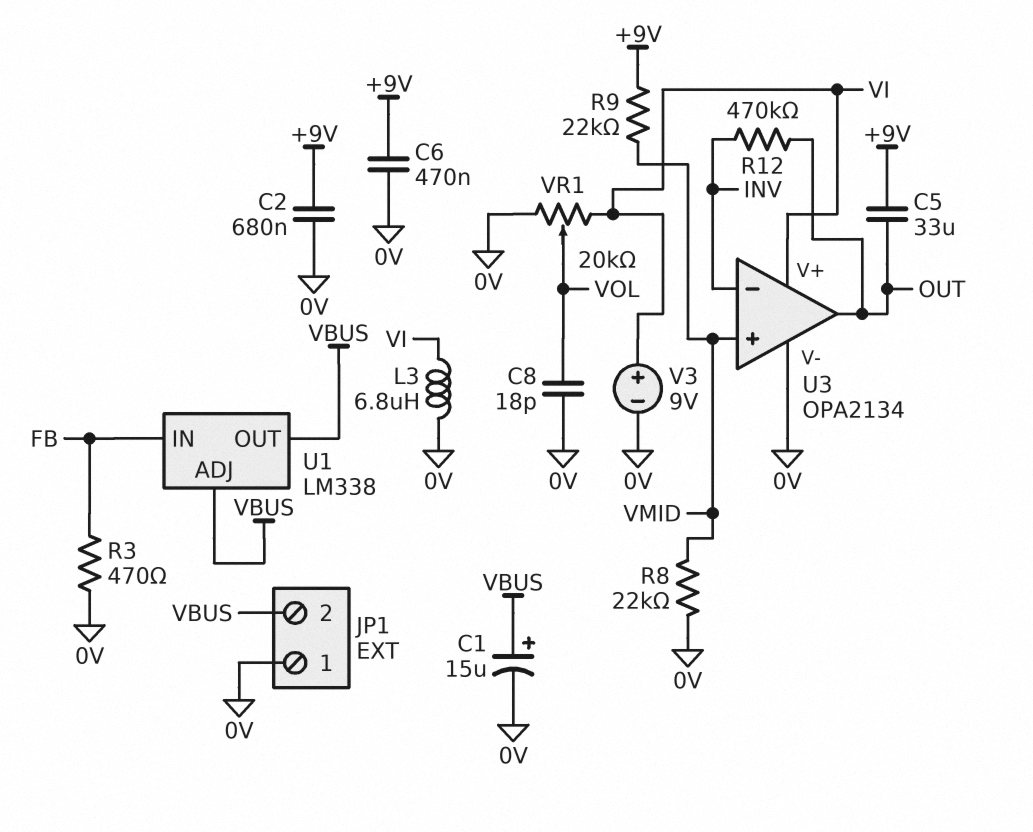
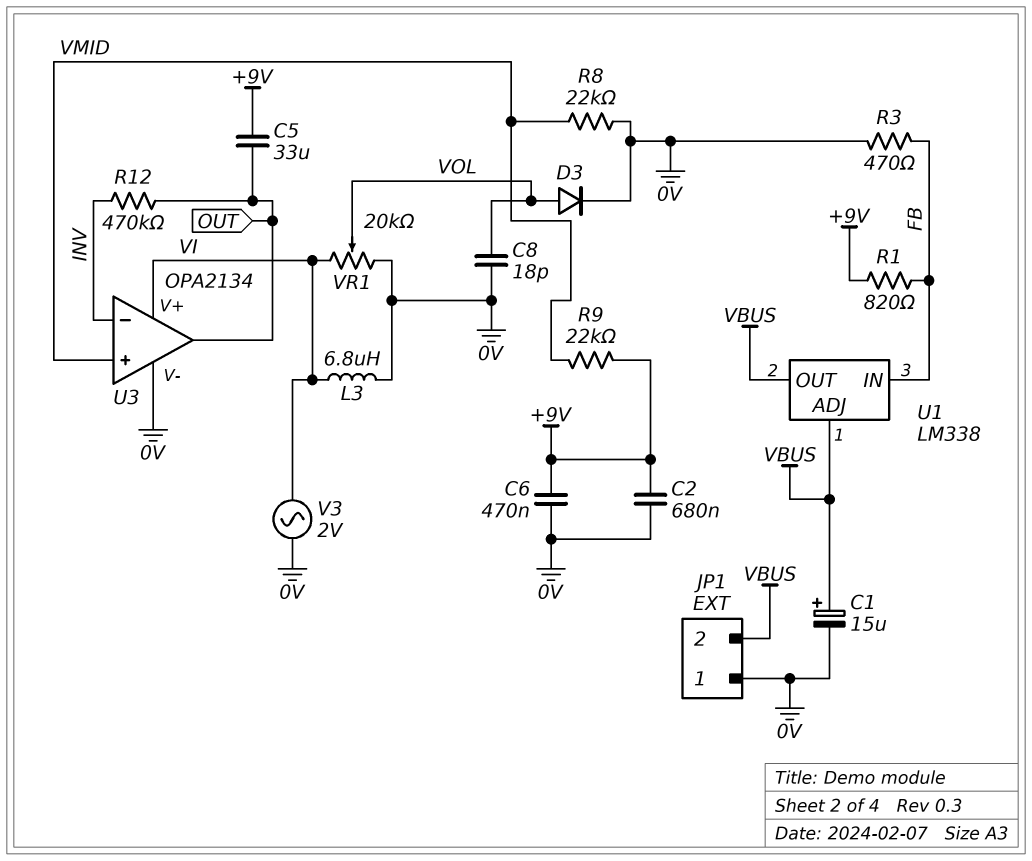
D3: none -> diode (A VOL, K 0V)
R1: none -> 820 (+9V, FB)
V3: 9V (plus VI, minus 0V) -> AC 2V (0V, VI)

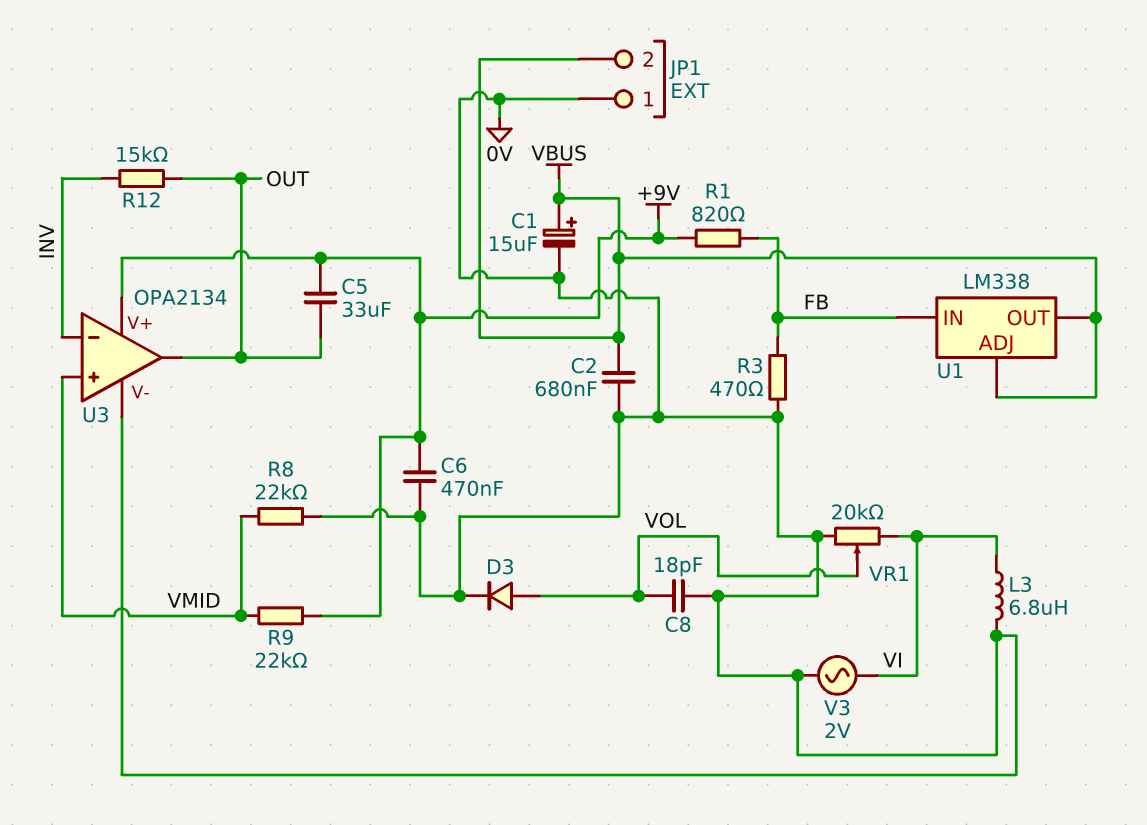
C2: 680nF (+9V, 0V) -> 680nF (0V, VBUS)
R12: 470k (INV, OUT) -> 15k (INV, OUT)
U3 pin V+: VI -> +9V

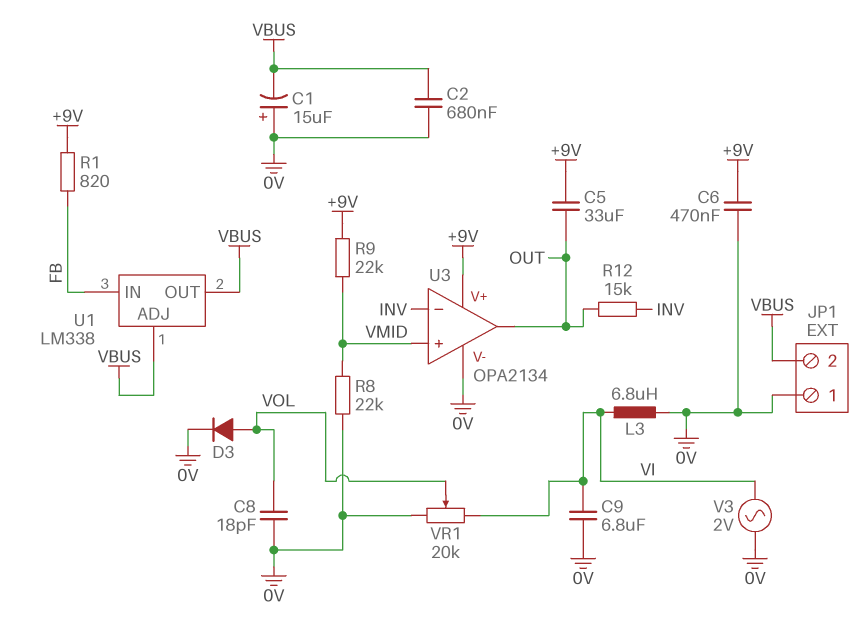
C1: 15uF (plus VBUS, minus 0V) -> 15uF (plus 0V, minus VBUS)
C9: none -> 6.8uF (0V, VI)
R3: 470 (0V, FB) -> none

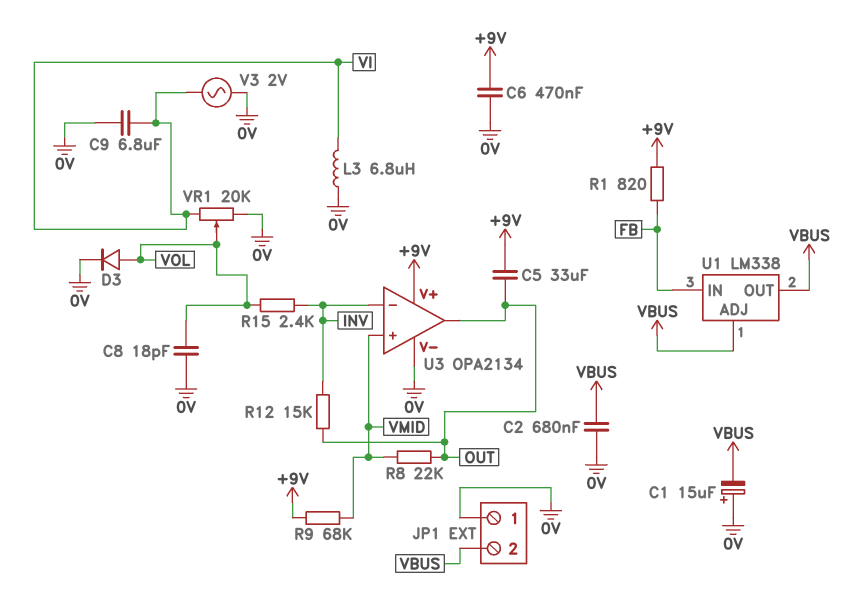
R8: 22k (0V, VMID) -> 22k (OUT, VMID)
R9: 22k (+9V, VMID) -> 68k (+9V, VMID)
R15: none -> 2.4k (INV, VOL)

